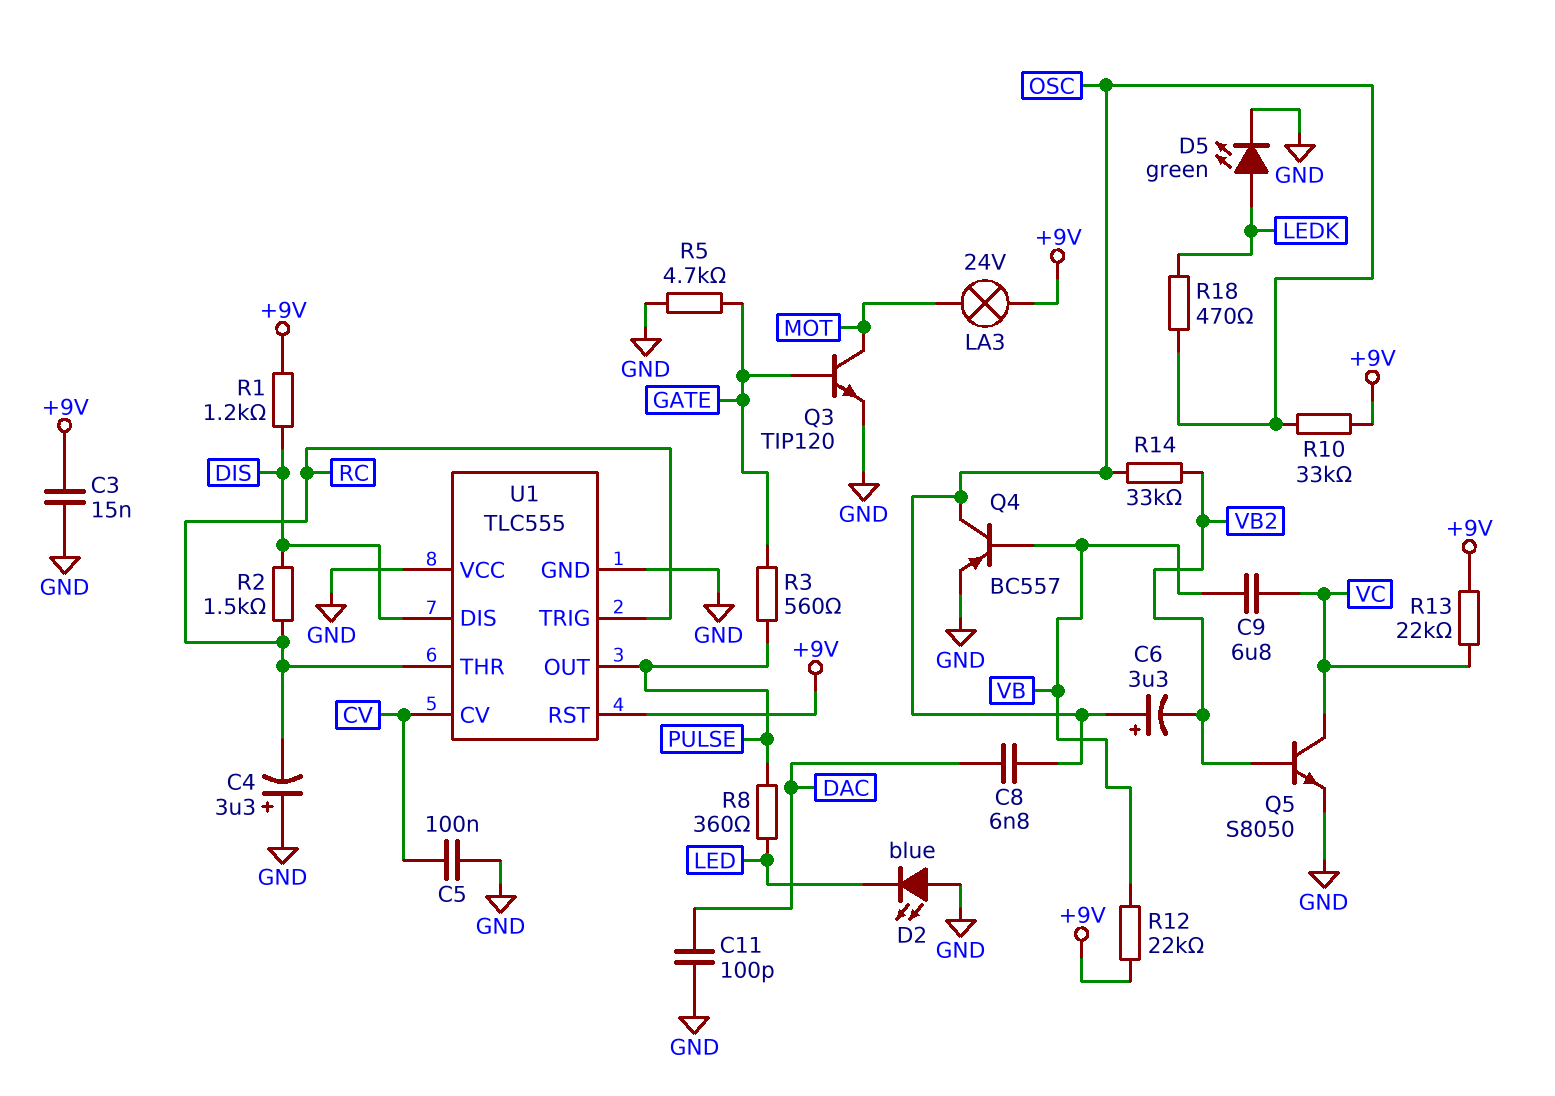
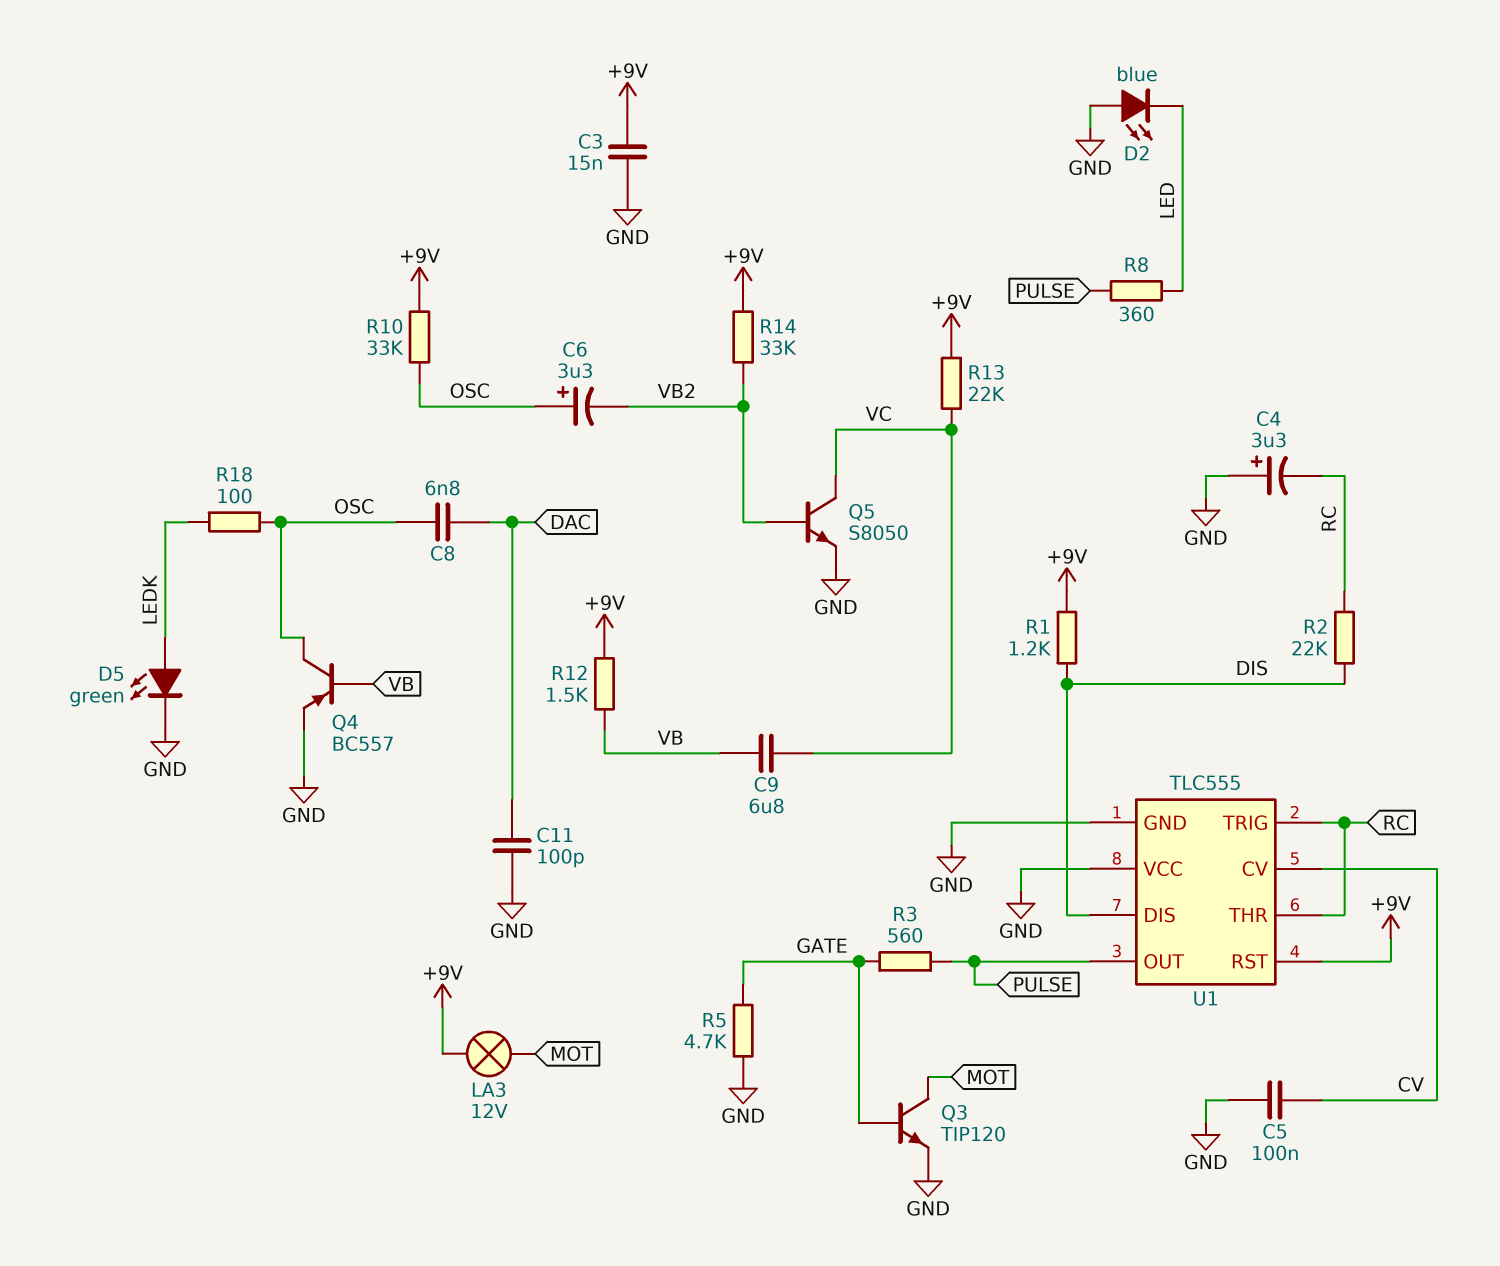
LA3: lamp 24V (+9V, MOT) -> lamp 12V (+9V, MOT)
R2: 1.5k (DIS, RC) -> 22k (DIS, RC)
R12: 22k (+9V, VB) -> 1.5k (+9V, VB)
R14: 33k (OSC, VB2) -> 33k (+9V, VB2)
R18: 470 (LEDK, OSC) -> 100 (LEDK, OSC)

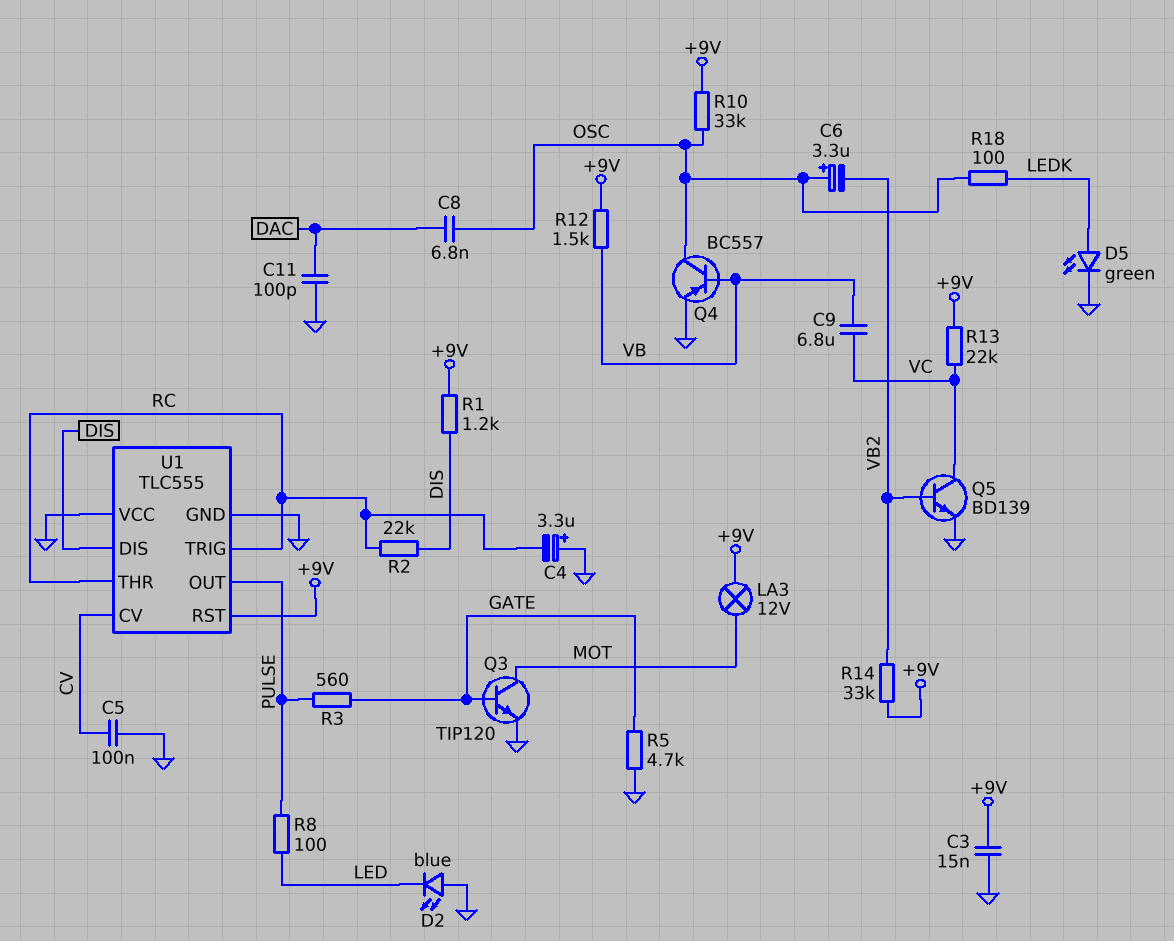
Q5: NPN S8050 (B VB2, C VC, E GND) -> NPN BD139 (B VB2, C VC, E GND)
R8: 360 (LED, PULSE) -> 100 (LED, PULSE)

